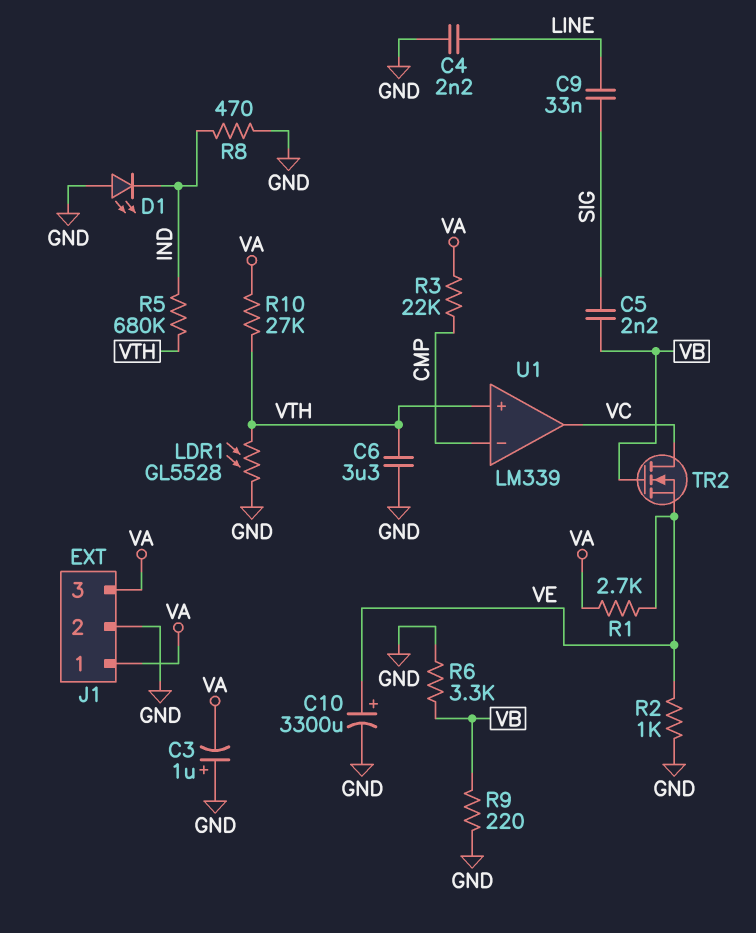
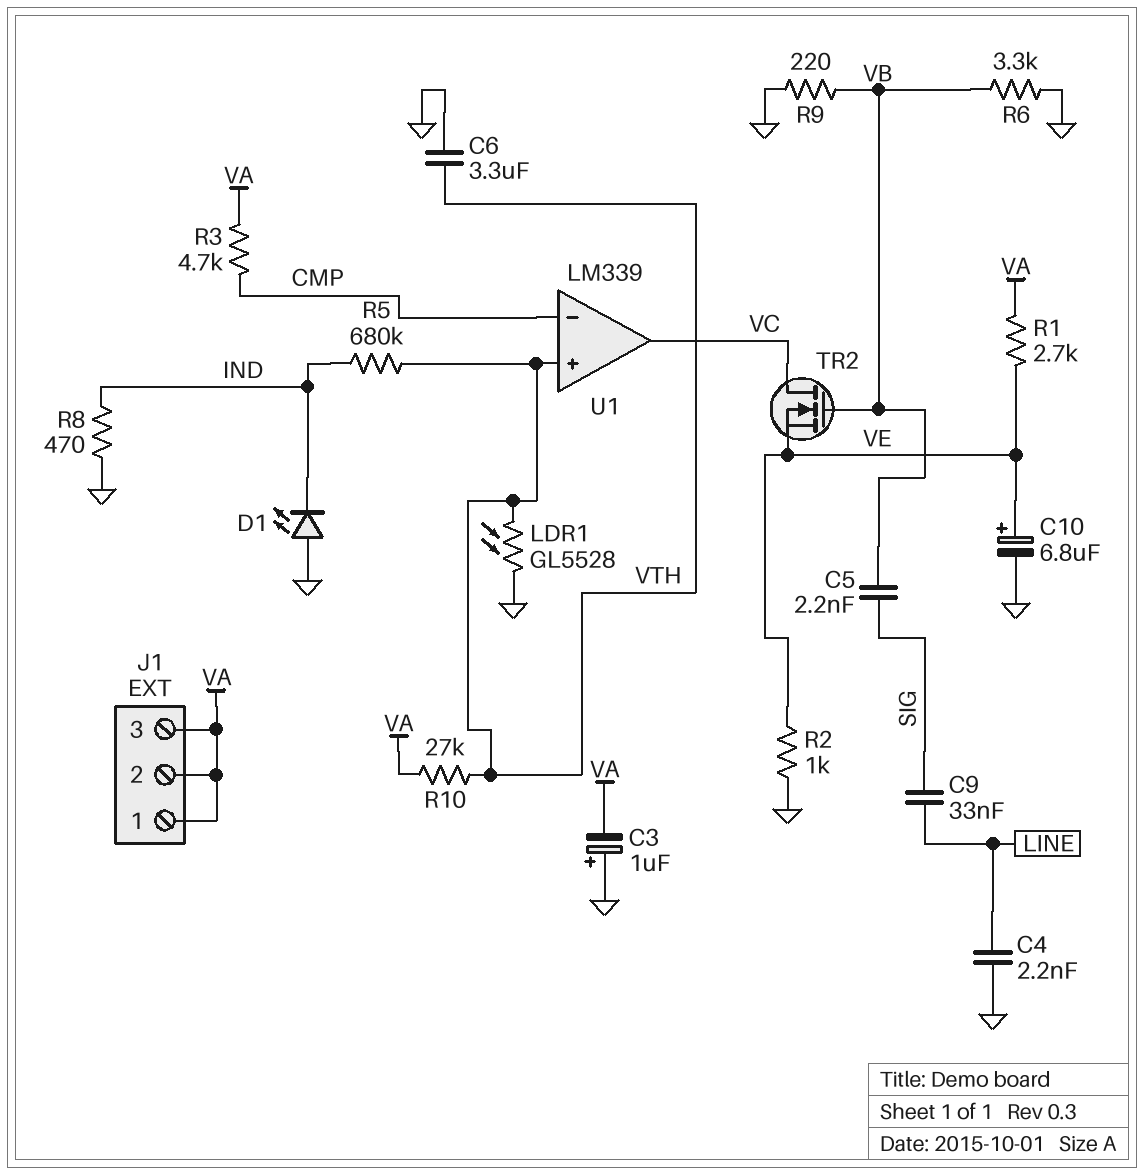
C10: 3300uF (plus VE, minus GND) -> 6.8uF (plus VE, minus GND)
J1 pin 2: GND -> VA
R3: 22k (CMP, VA) -> 4.7k (CMP, VA)

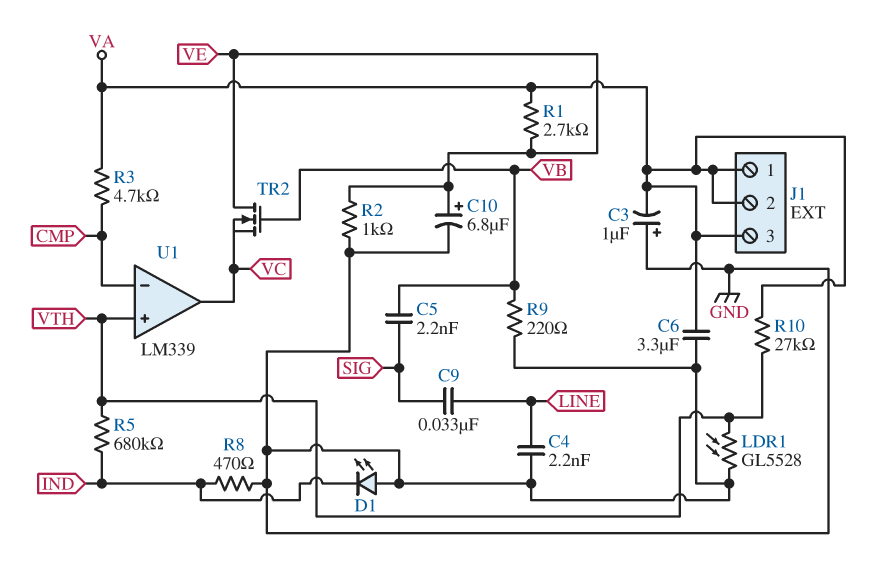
C6: 3.3uF (GND, VTH) -> 3.3uF (GND, VA)
R6: 3.3k (GND, VB) -> none
TR2: NMOS (G VB, D VC, S VE) -> NMOS (G VB, D VE, S VC)

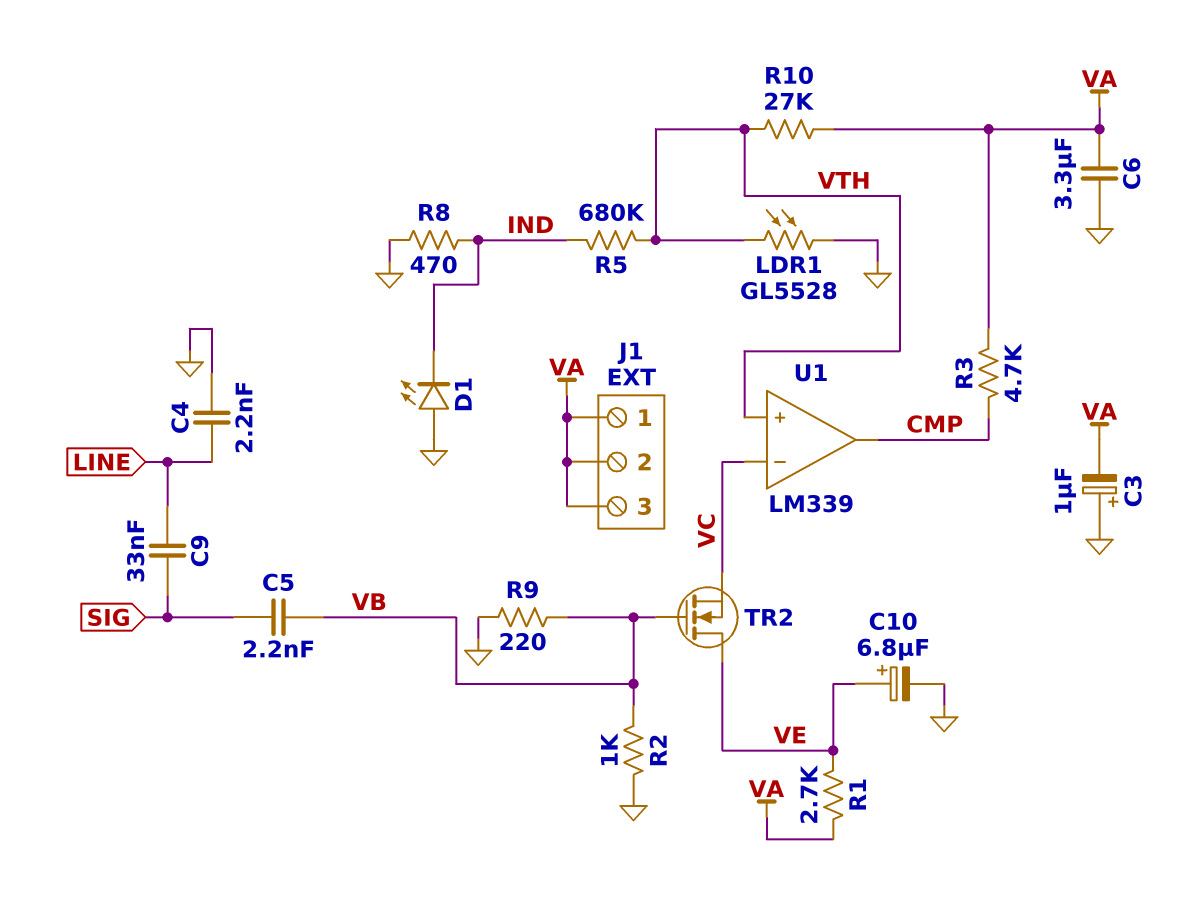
R2: 1k (GND, VE) -> 1k (GND, VB)
U1 pin in-: CMP -> VC
U1 pin out: VC -> CMP

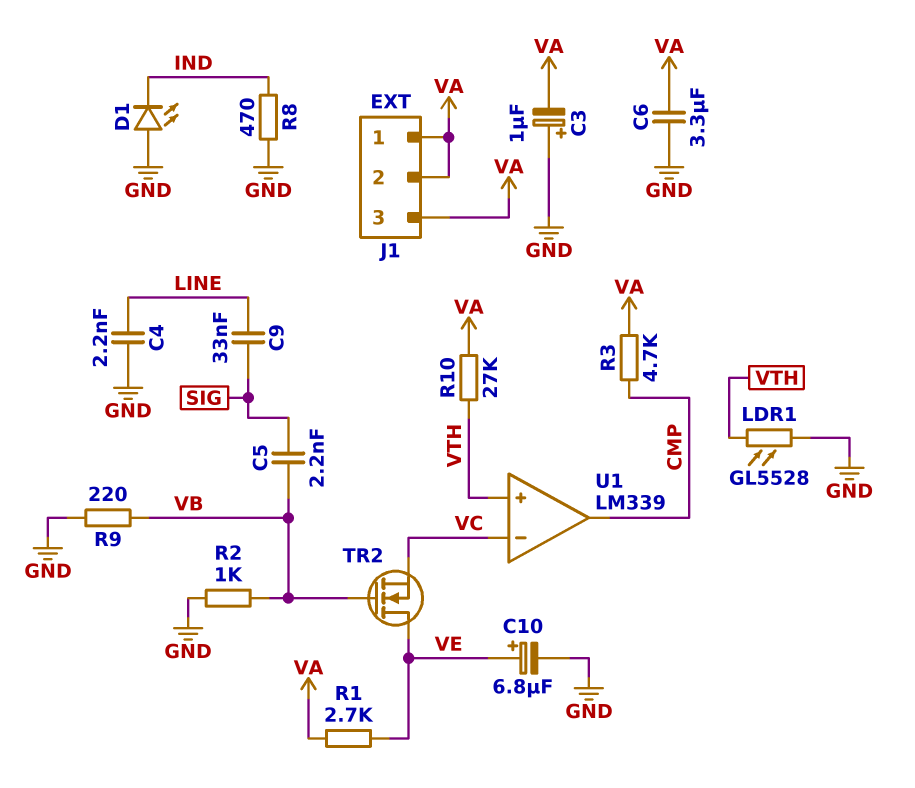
R5: 680k (IND, VTH) -> none

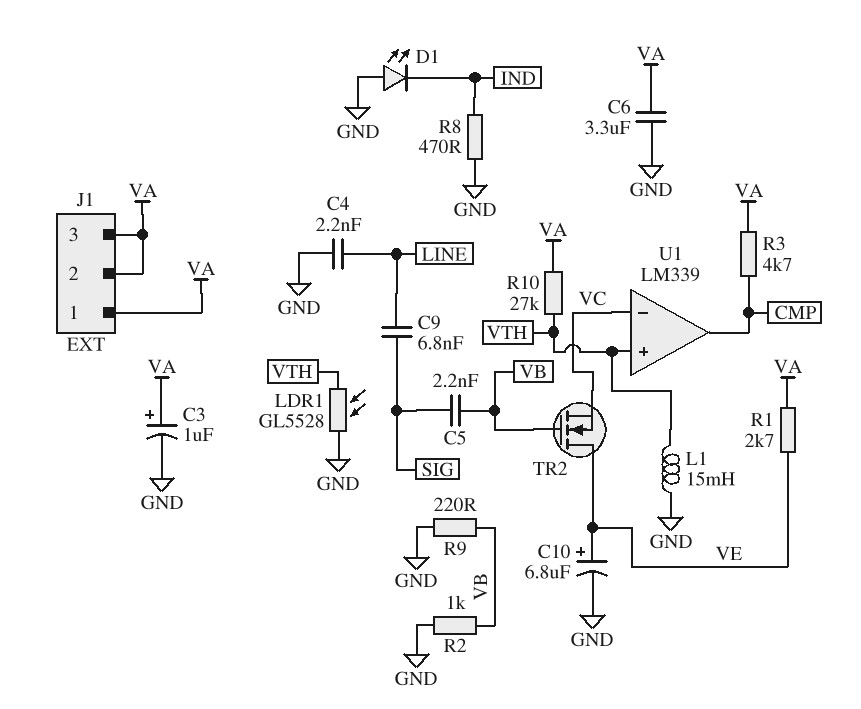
C3: 1uF (plus GND, minus VA) -> 1uF (plus VA, minus GND)
C9: 33nF (LINE, SIG) -> 6.8nF (LINE, SIG)
L1: none -> 15mH (GND, VTH)

